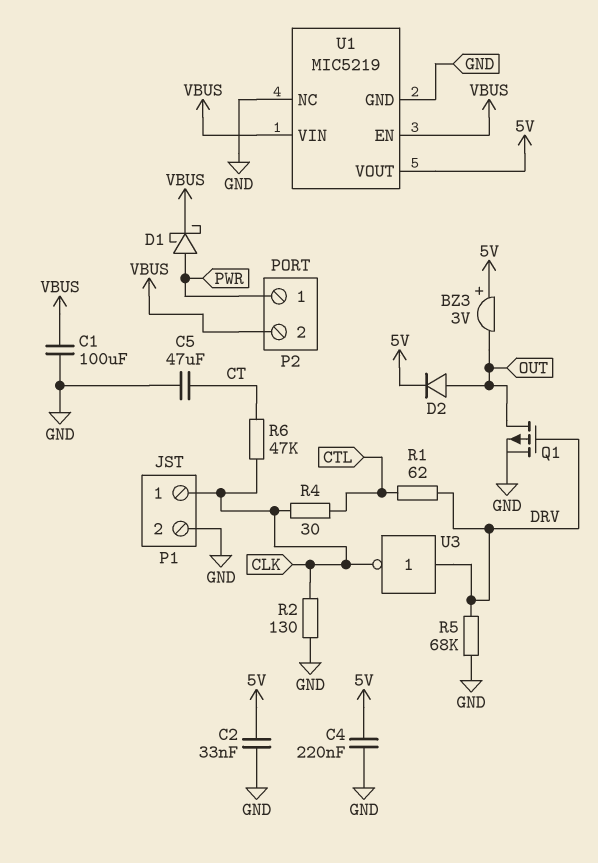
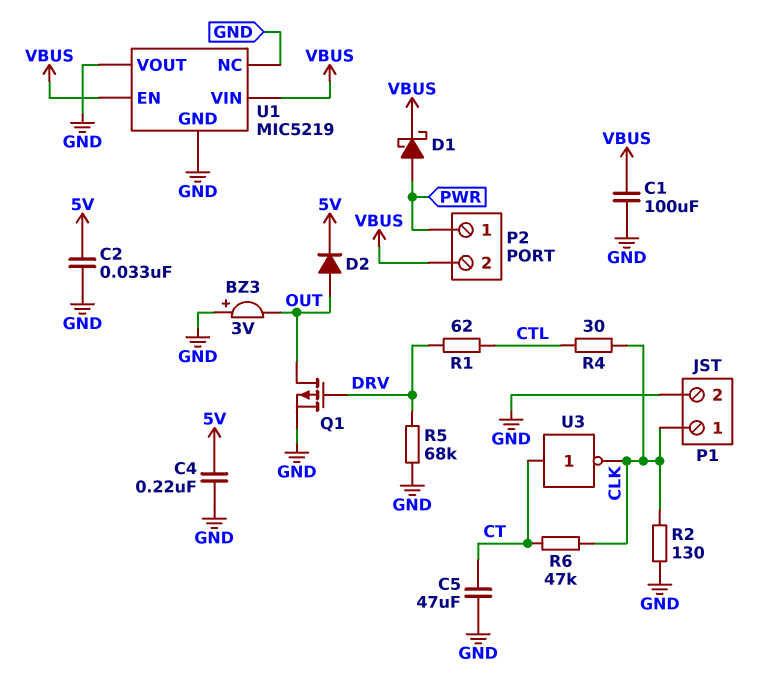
BZ3: buzzer 3V (plus 5V, minus OUT) -> buzzer 3V (plus GND, minus OUT)
U1 pin VOUT: 5V -> GND
U3: NOT (in DRV, out CLK) -> NOT (in CT, out CLK)

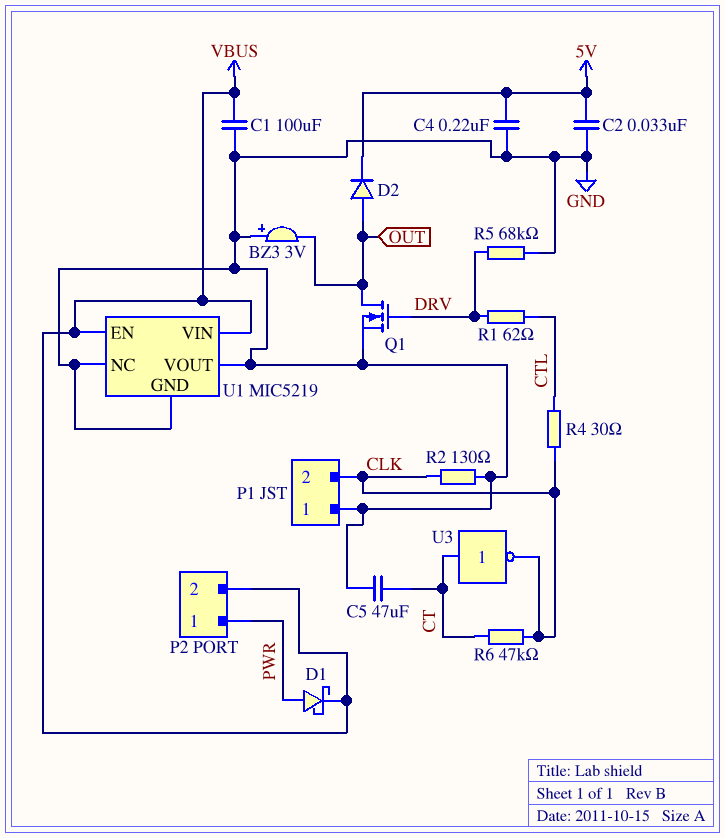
P1 pin 1: CLK -> GND
P1 pin 2: GND -> CLK
Q1: PMOS (G DRV, D OUT, S GND) -> NMOS (G DRV, D OUT, S GND)

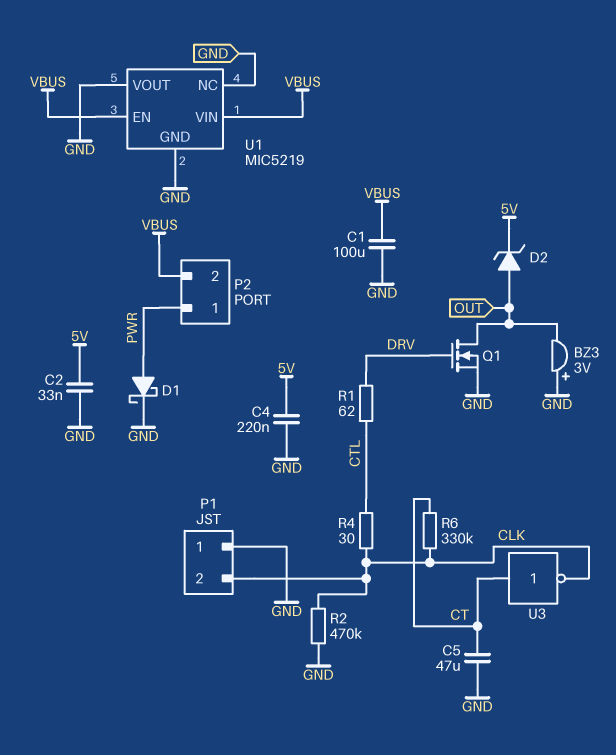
D1: schottky (A PWR, K VBUS) -> schottky (A PWR, K GND)
D2: diode (A OUT, K 5V) -> zener (A OUT, K 5V)
R2: 130 (CLK, GND) -> 470k (CLK, GND)
R5: 68k (DRV, GND) -> none
R6: 47k (CLK, CT) -> 330k (CLK, CT)

